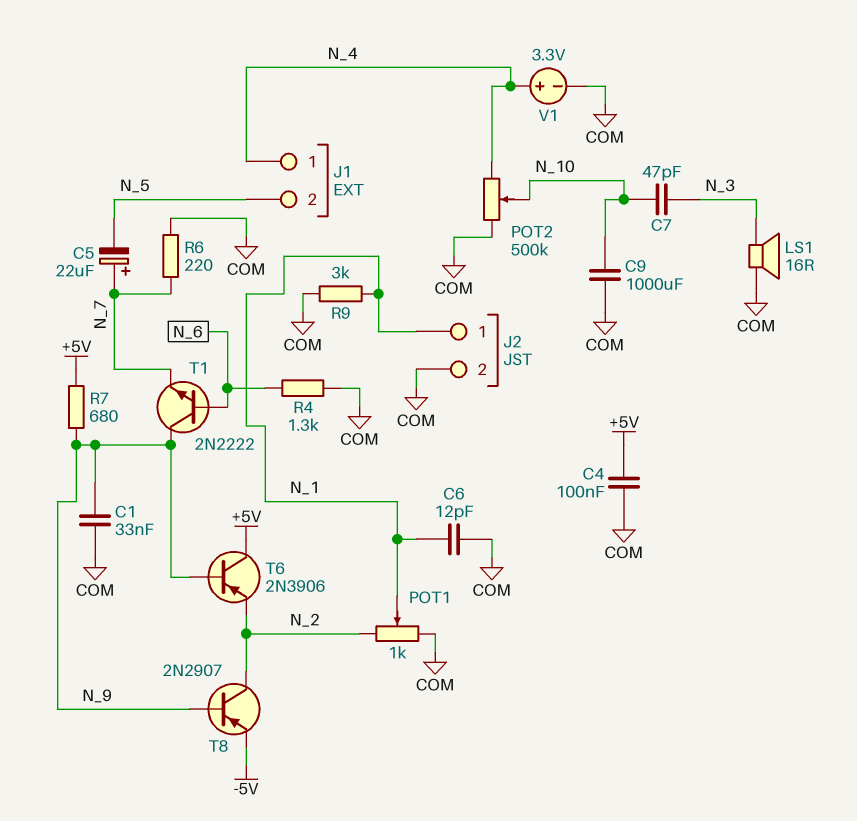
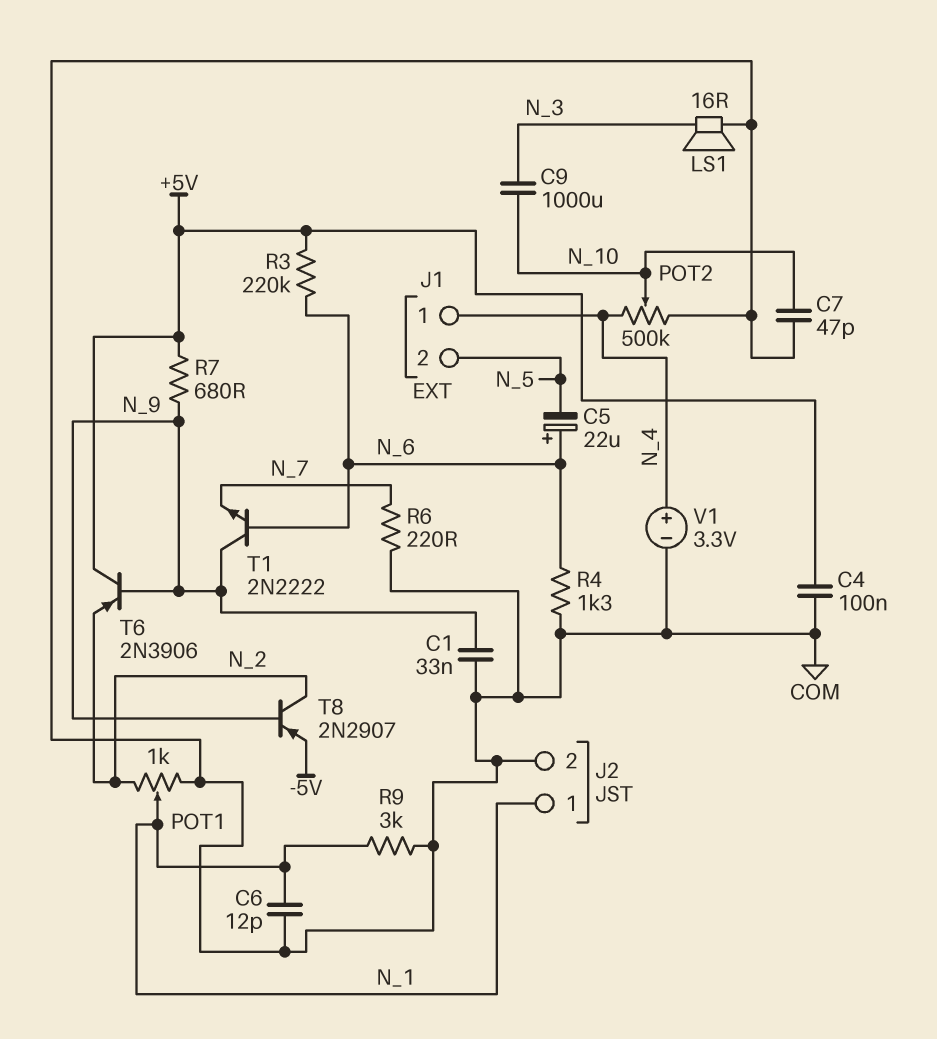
C5: 22uF (plus N_7, minus N_5) -> 22uF (plus N_6, minus N_5)
C7: 47pF (N_3, N_10) -> 47pF (COM, N_10)
C9: 1000uF (COM, N_10) -> 1000uF (N_3, N_10)
R3: none -> 220k (+5V, N_6)

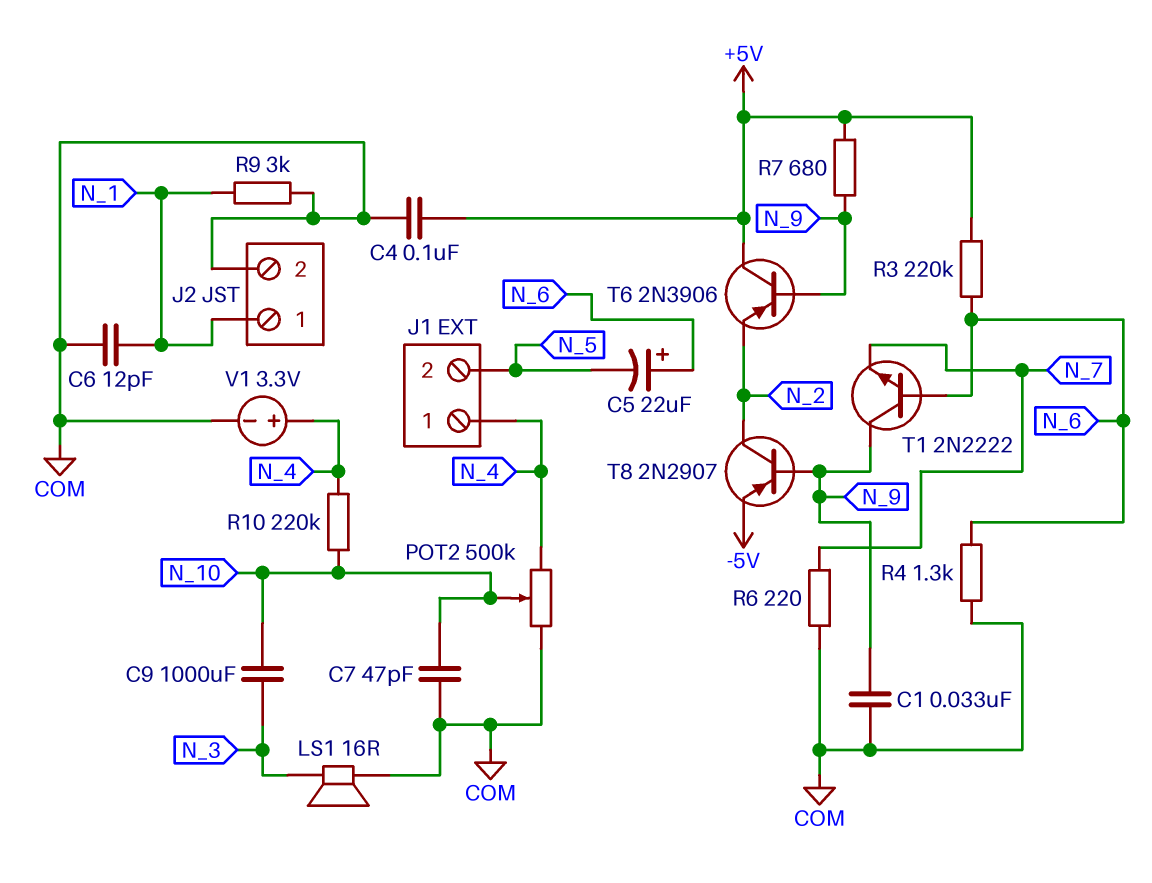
POT1: 1k (COM, N_2, wiper N_1) -> none
R10: none -> 220k (N_4, N_10)

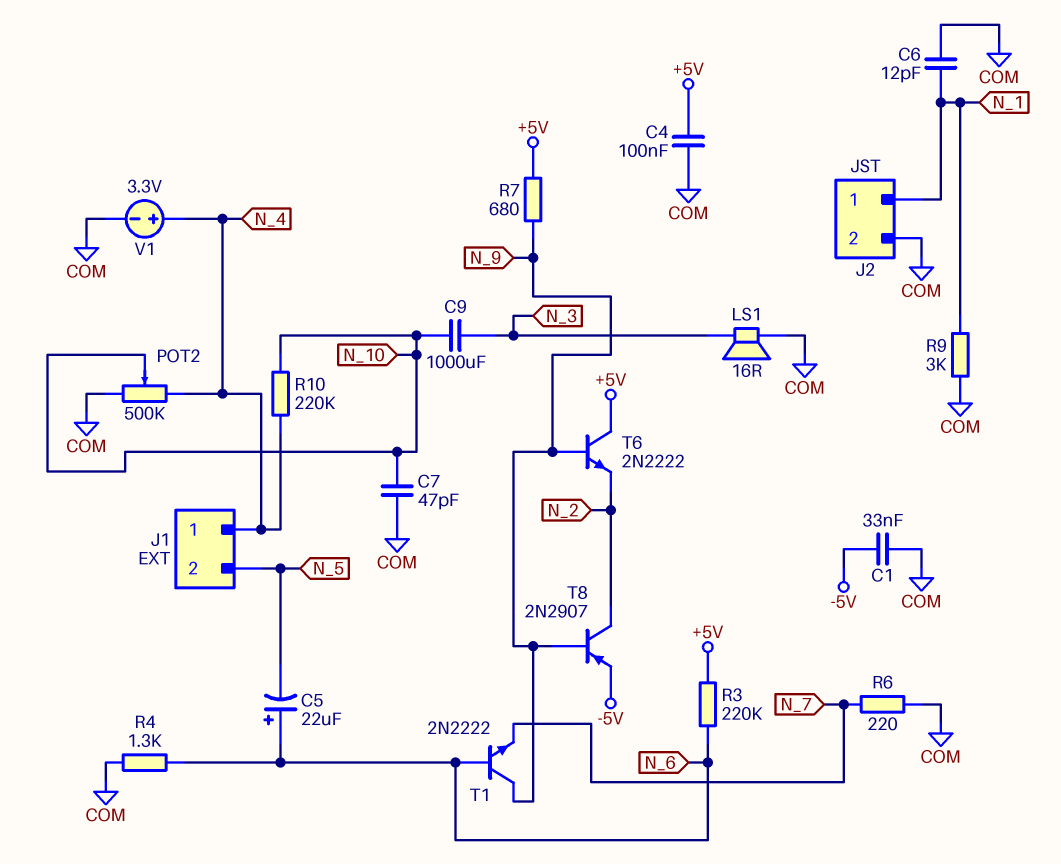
C1: 33nF (COM, N_9) -> 33nF (-5V, COM)
T6: PNP 2N3906 (B N_9, C +5V, E N_2) -> NPN 2N2222 (B N_9, C +5V, E N_2)

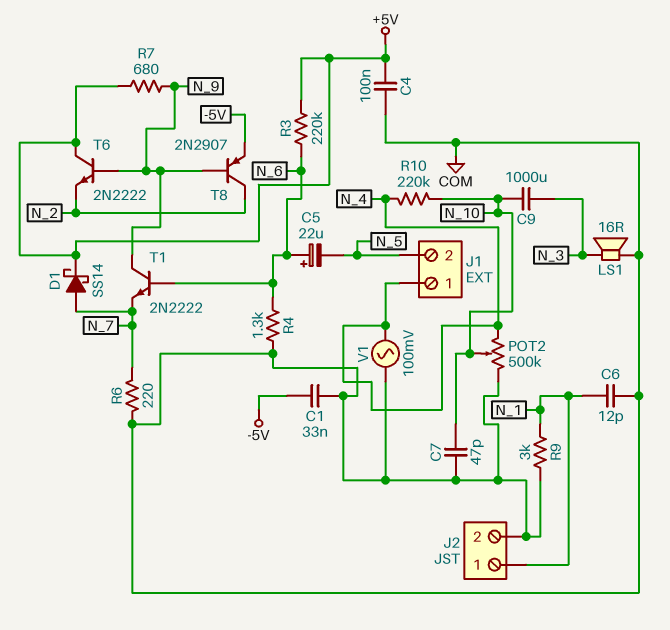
D1: none -> schottky SS14 (A N_7, K +5V)
V1: 3.3V (plus N_4, minus COM) -> AC 100mV (COM, N_4)

